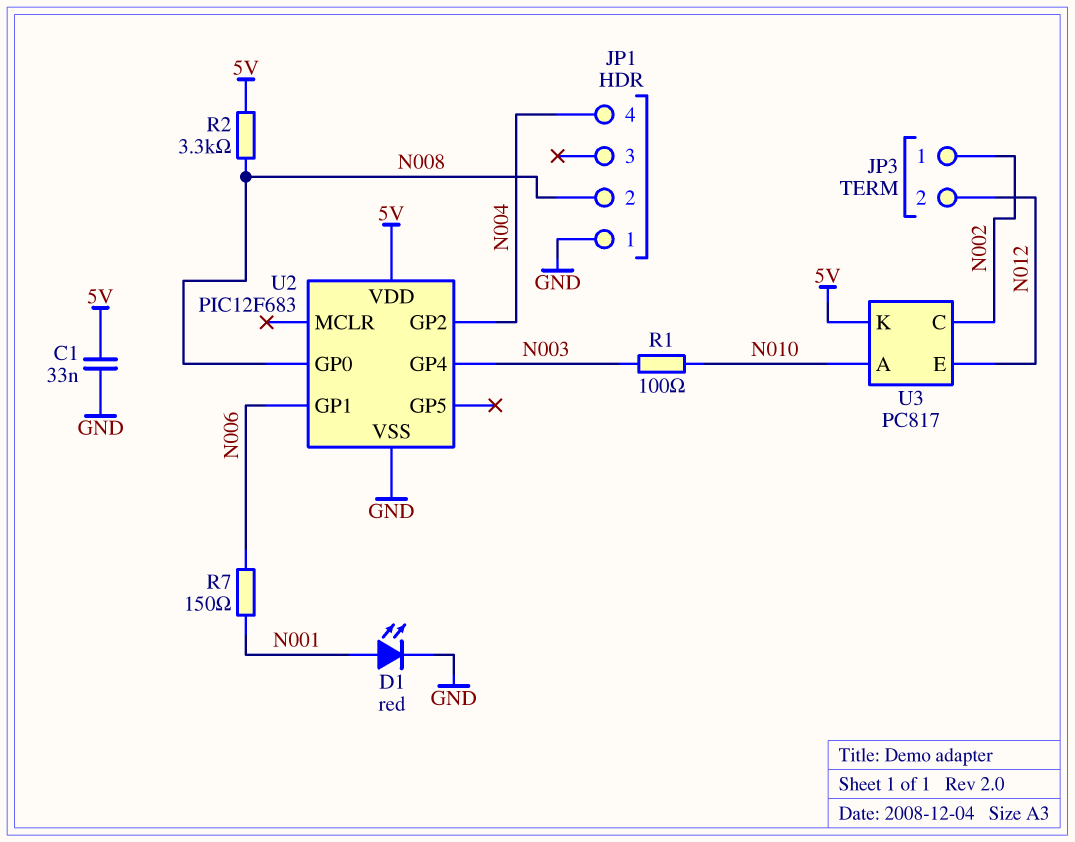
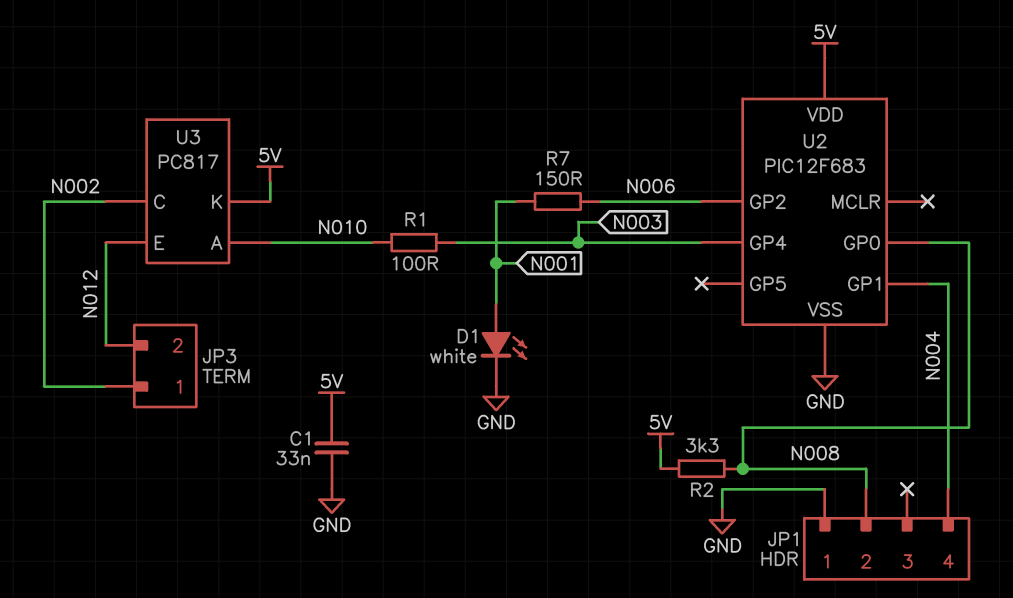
D1: LED red (A N001, K GND) -> LED white (A N001, K GND)
U2 pin GP1: N006 -> N004
U2 pin GP2: N004 -> N006

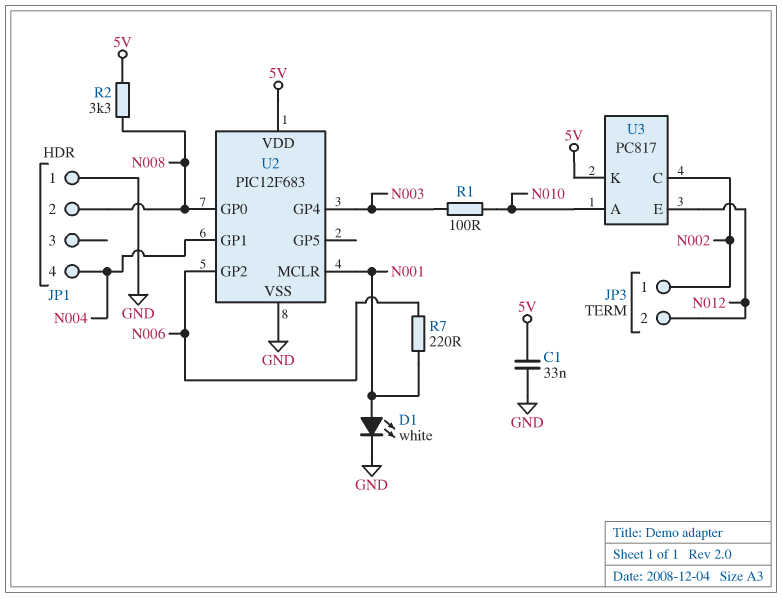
R7: 150 (N001, N006) -> 220 (N001, N006)
U2 pin MCLR: none -> N001

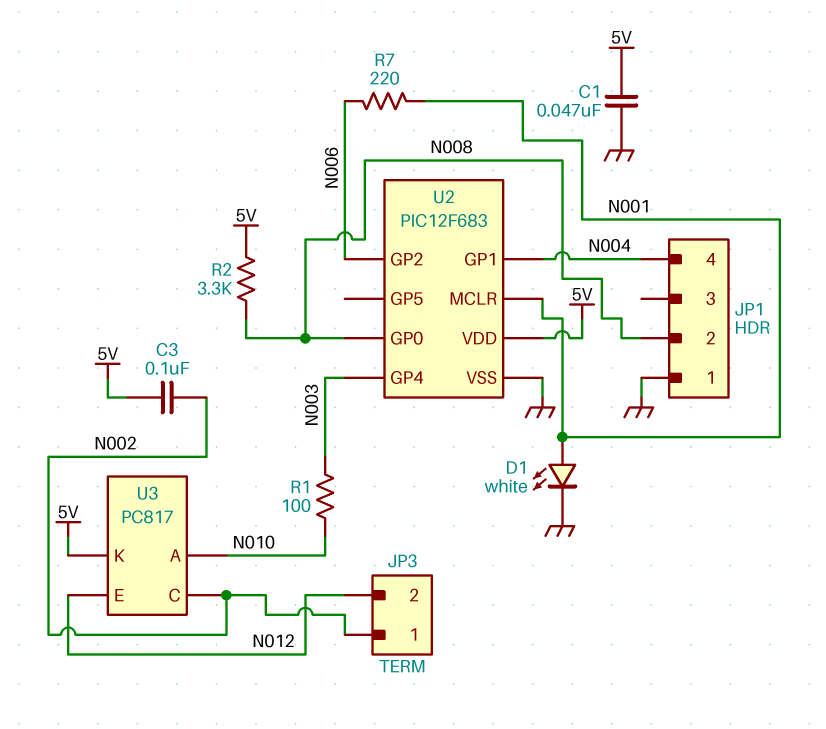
C1: 33nF (5V, GND) -> 47nF (5V, GND)
C3: none -> 100nF (5V, N002)

